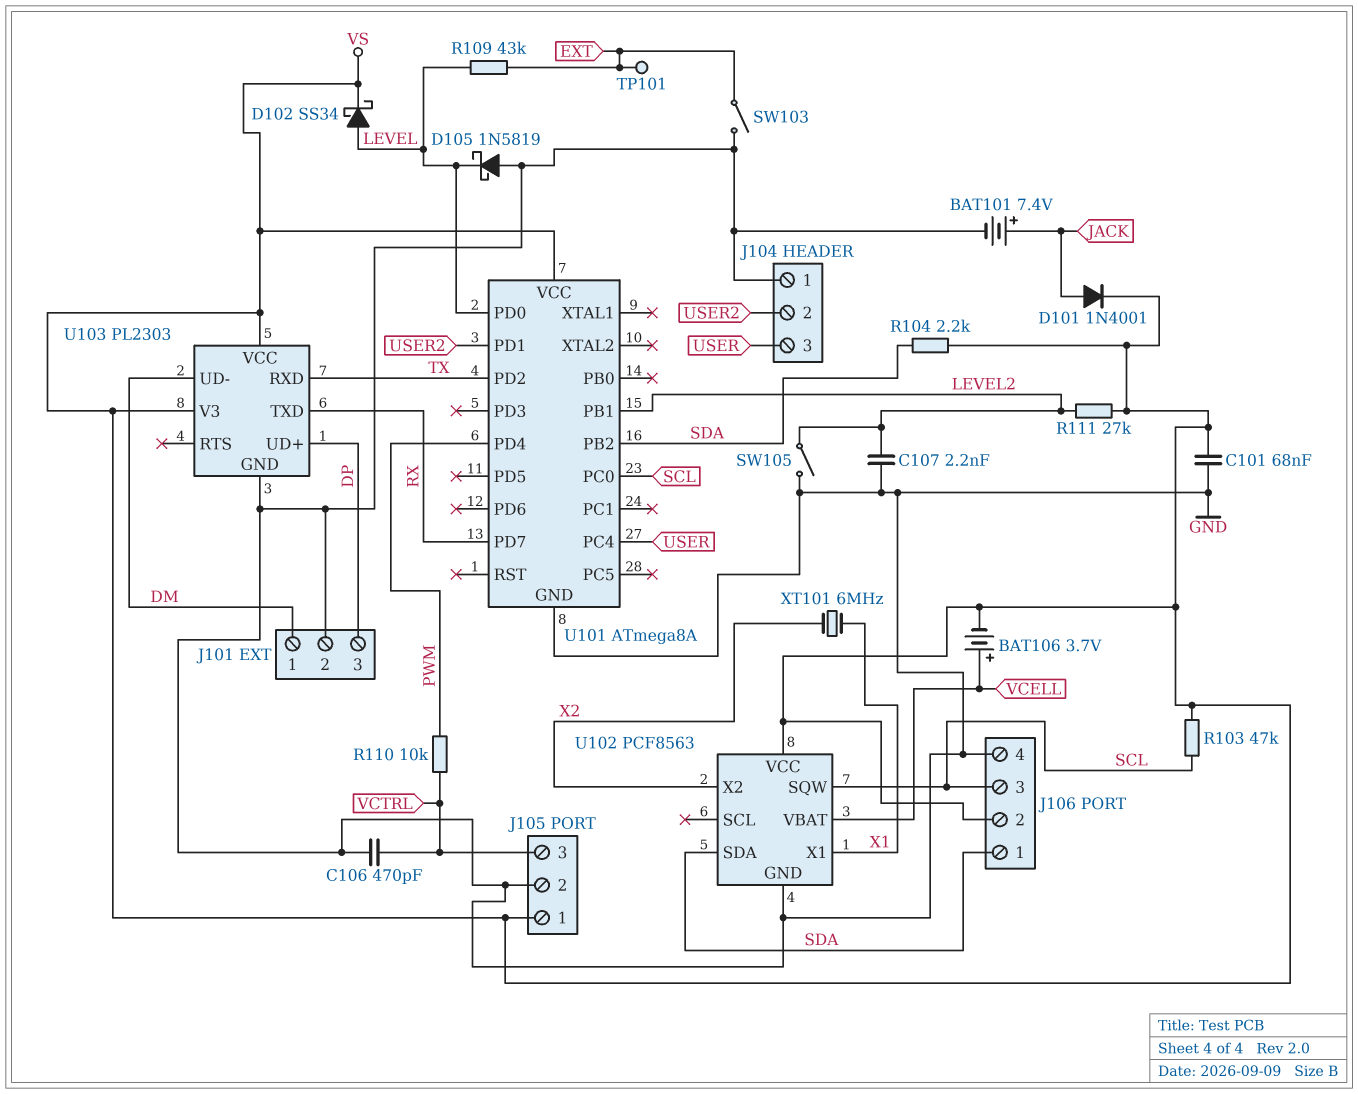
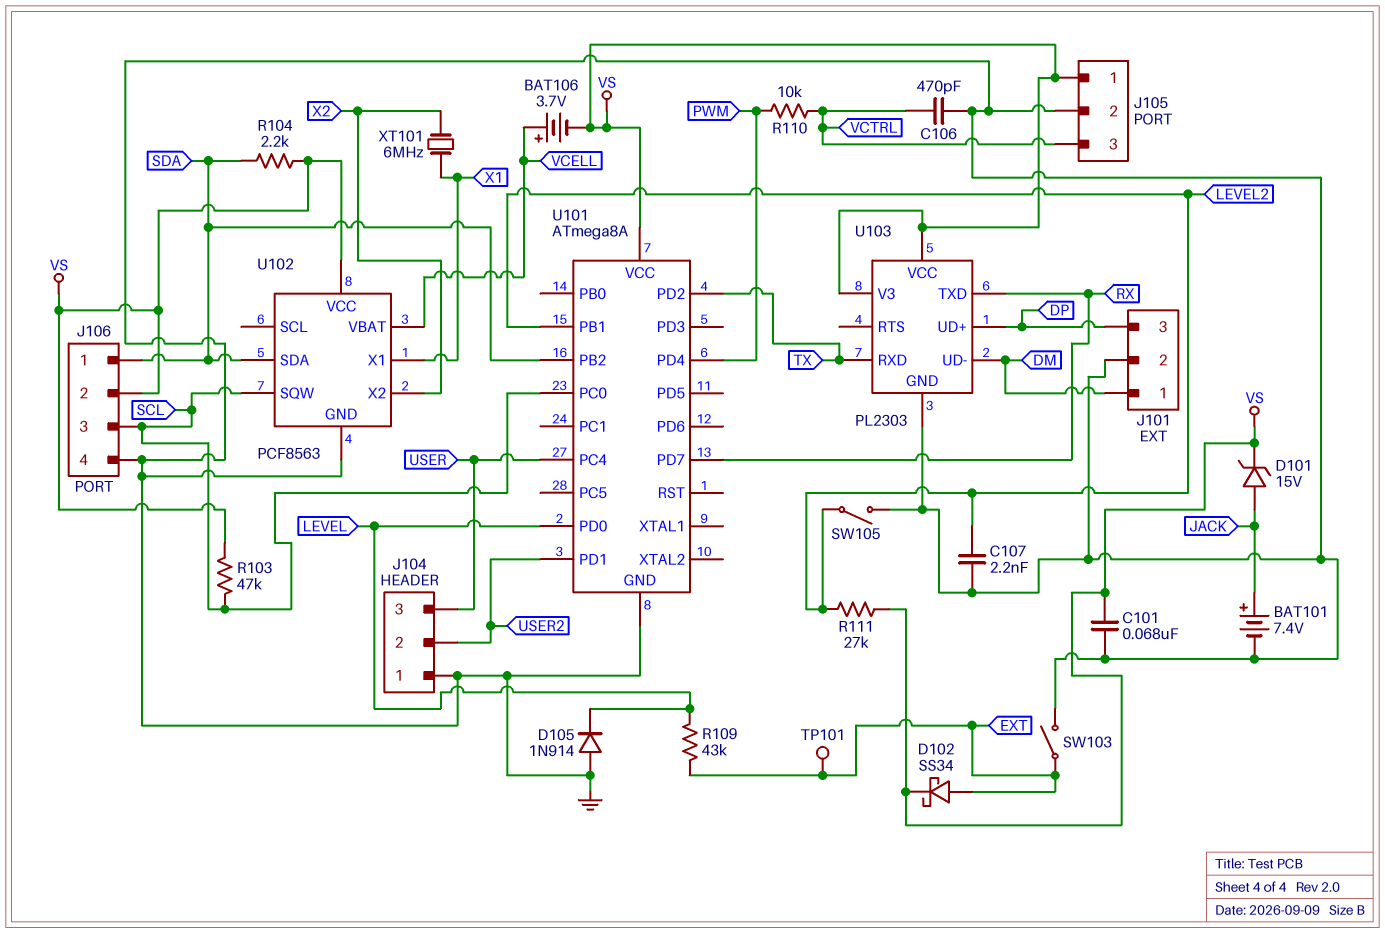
D101: diode 1N4001 (A JACK, K VS) -> zener 15V (A JACK, K VS)
D102: schottky SS34 (A LEVEL, K VS) -> schottky SS34 (A EXT, K VS)
D105: schottky 1N5819 (A GND, K LEVEL) -> diode 1N914 (A GND, K LEVEL)

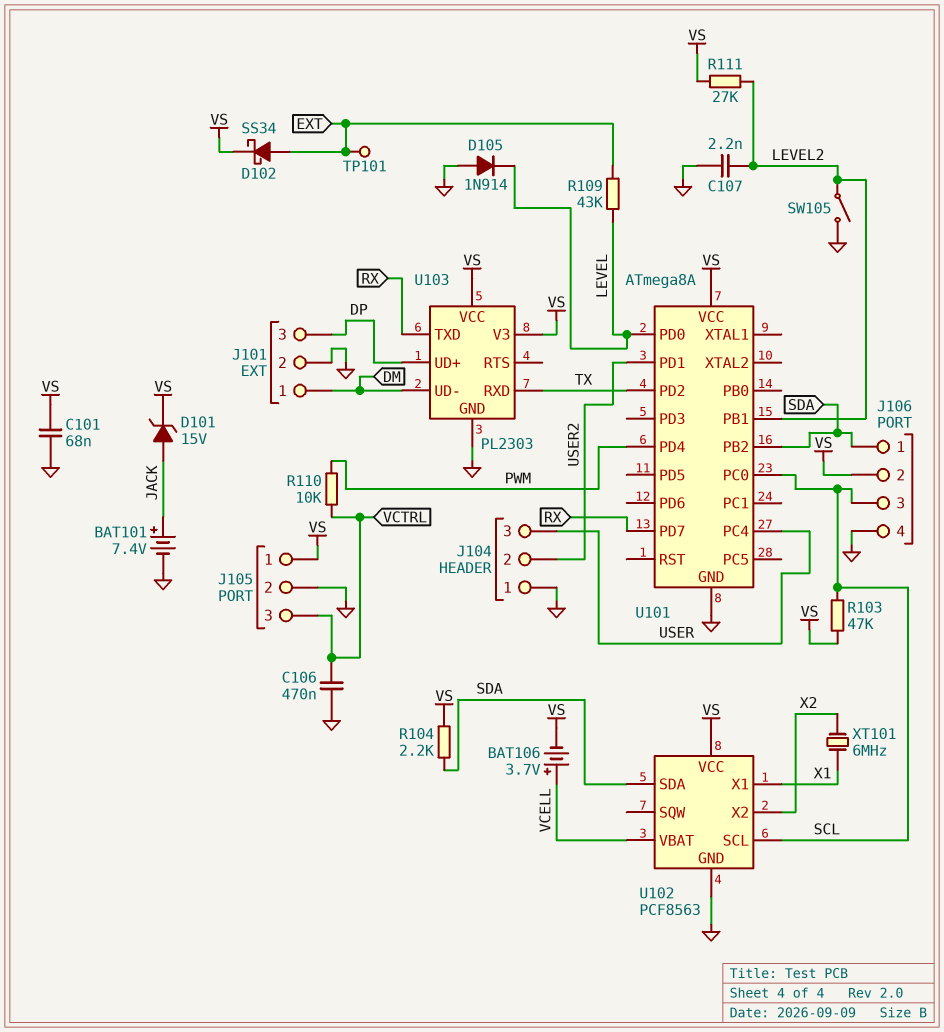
C106: 470pF (GND, VCTRL) -> 470nF (GND, VCTRL)
SW103: switch (EXT, GND) -> none
U102 pin SCL: none -> SCL
U102 pin SQW: SCL -> none

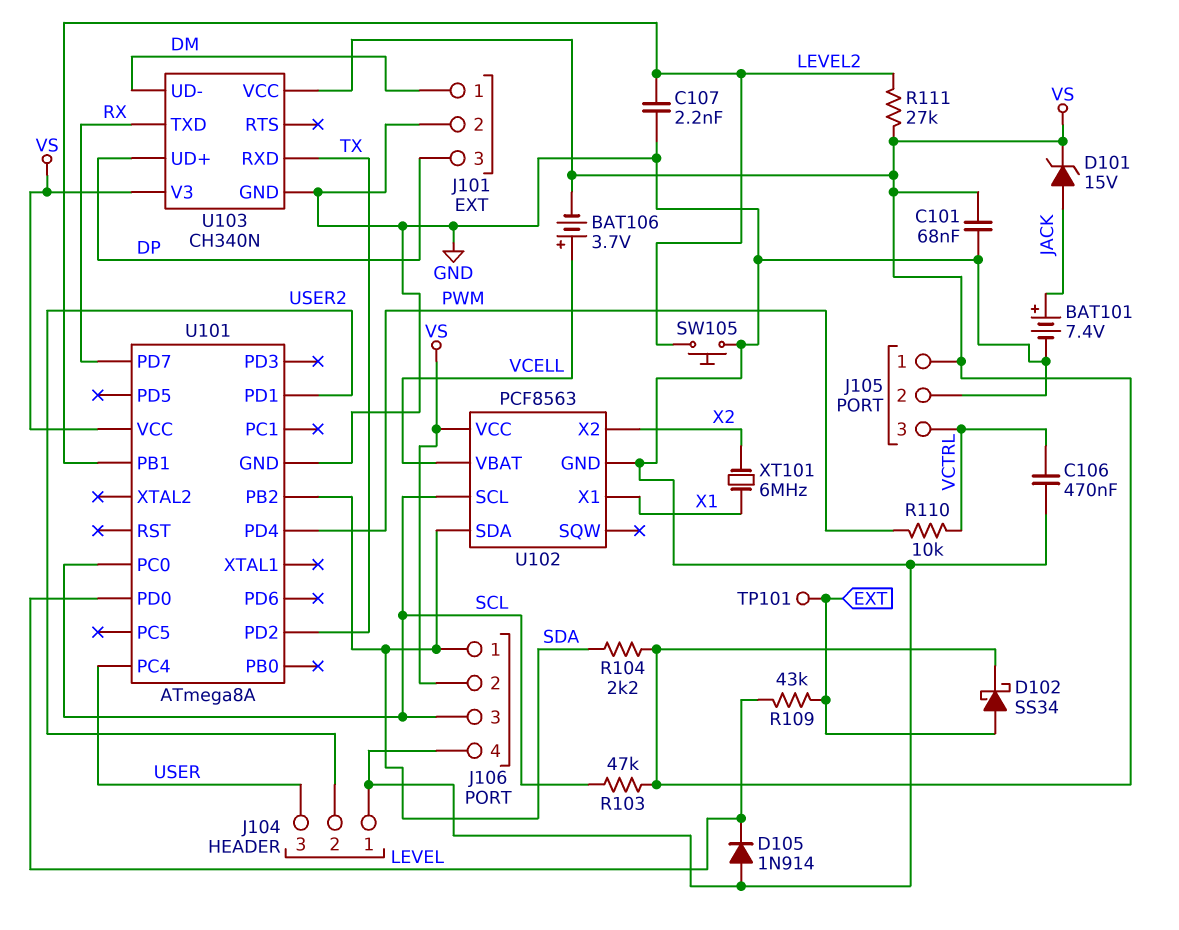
SW105: switch (GND, LEVEL2) -> button (GND, LEVEL2)
U103: PL2303 -> CH340N

